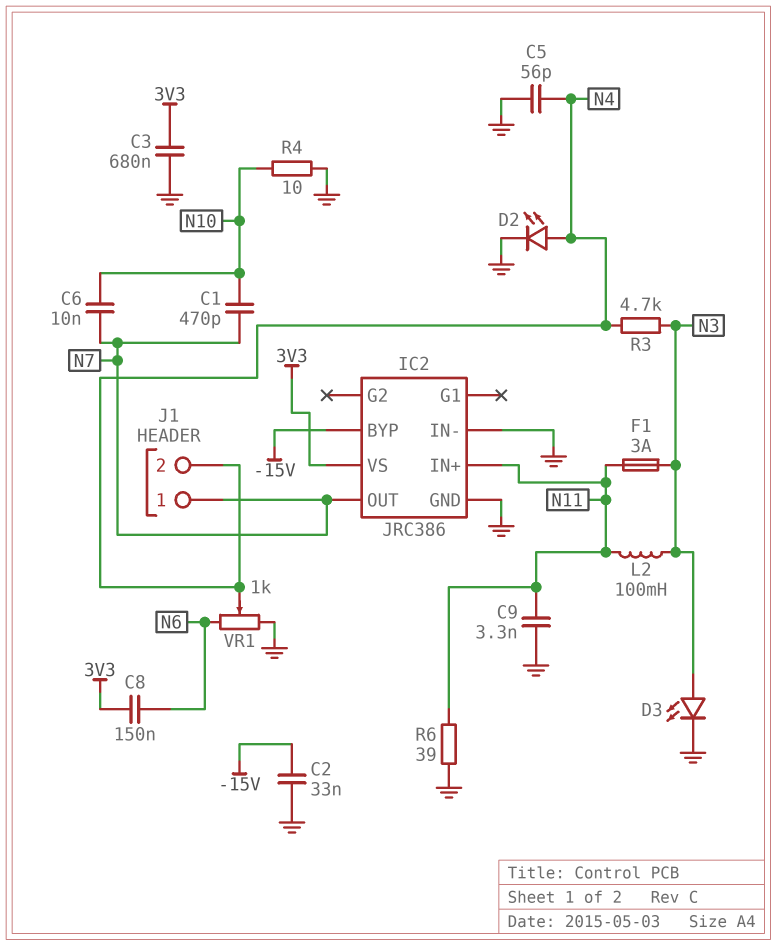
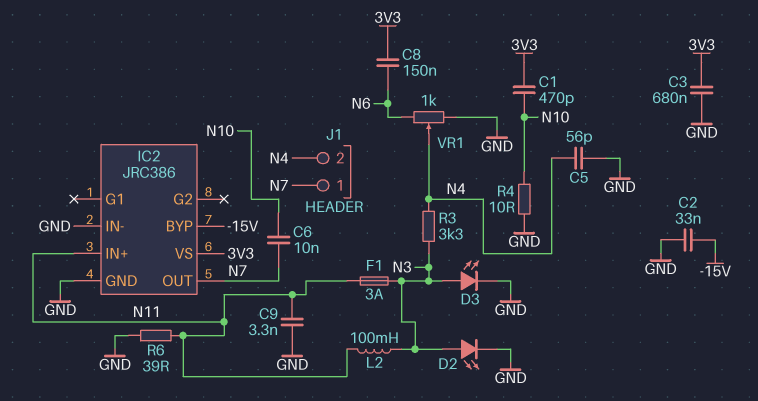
C1: 470pF (N7, N10) -> 470pF (3V3, N10)
D2: LED (A N4, K GND) -> LED (A N3, K GND)
R3: 4.7k (N3, N4) -> 3.3k (N3, N4)

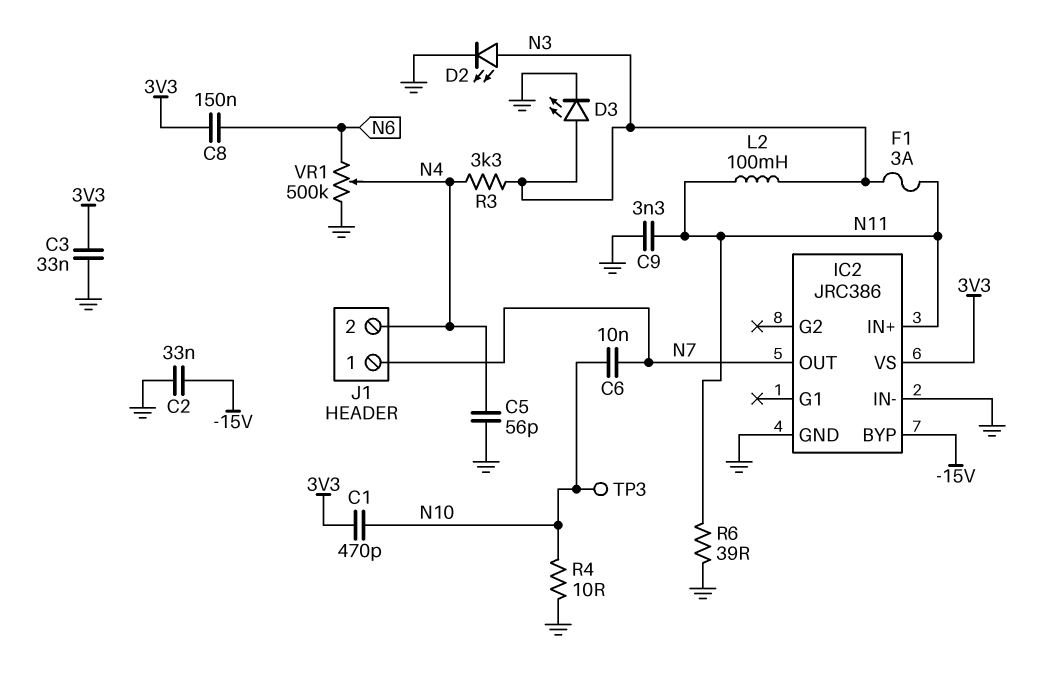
C3: 680nF (3V3, GND) -> 33nF (3V3, GND)
TP3: none -> test point (N10)
VR1: 1k (GND, N6, wiper N4) -> 500k (GND, N6, wiper N4)

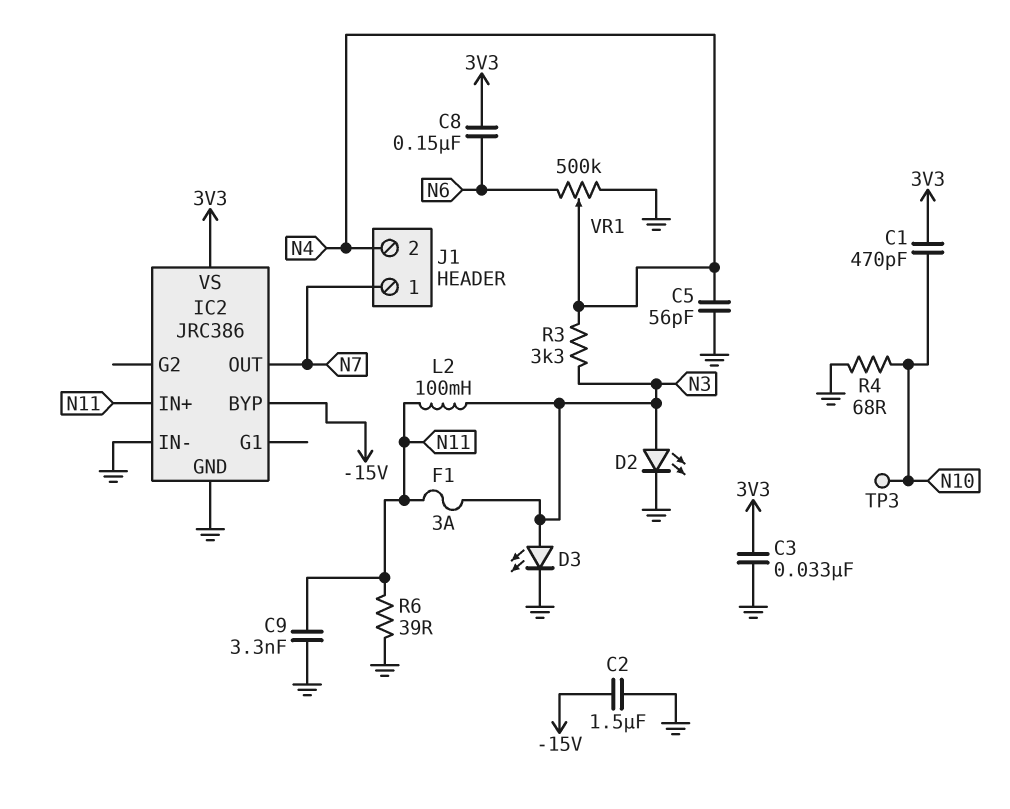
C2: 33nF (-15V, GND) -> 1.5uF (-15V, GND)
C6: 10nF (N7, N10) -> none
R4: 10 (GND, N10) -> 68 (GND, N10)

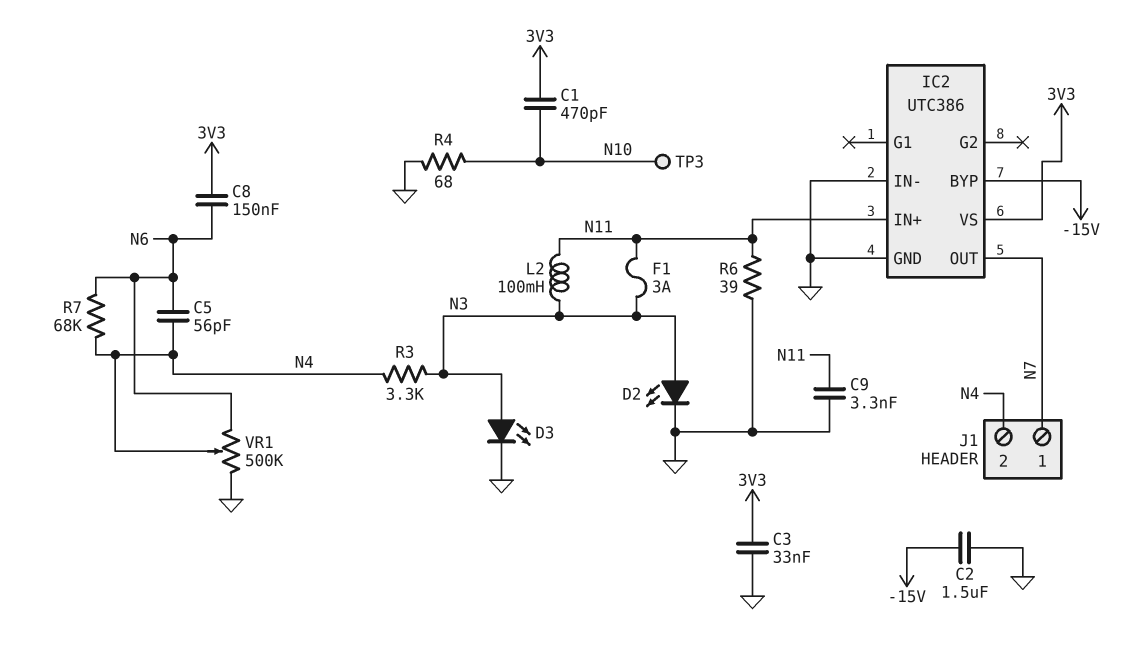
C5: 56pF (GND, N4) -> 56pF (N4, N6)
IC2: JRC386 -> UTC386
R7: none -> 68k (N4, N6)

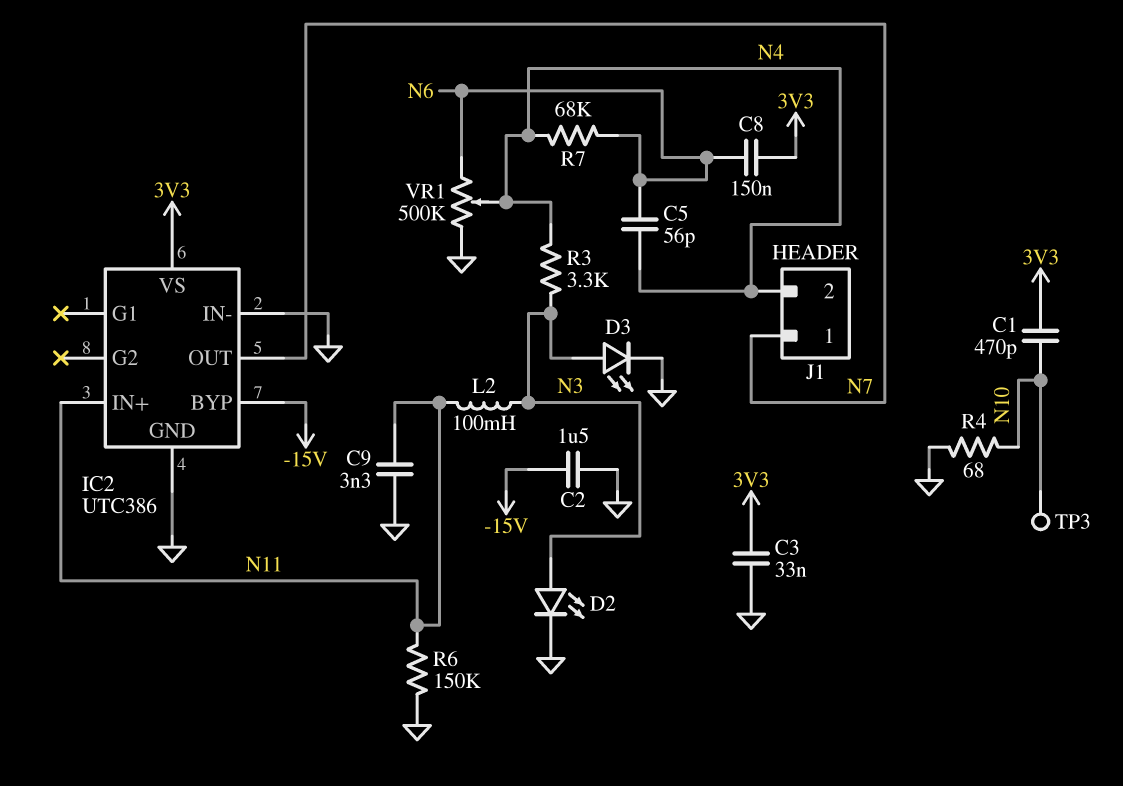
F1: 3A (N3, N11) -> none
R6: 39 (GND, N11) -> 150k (GND, N11)

